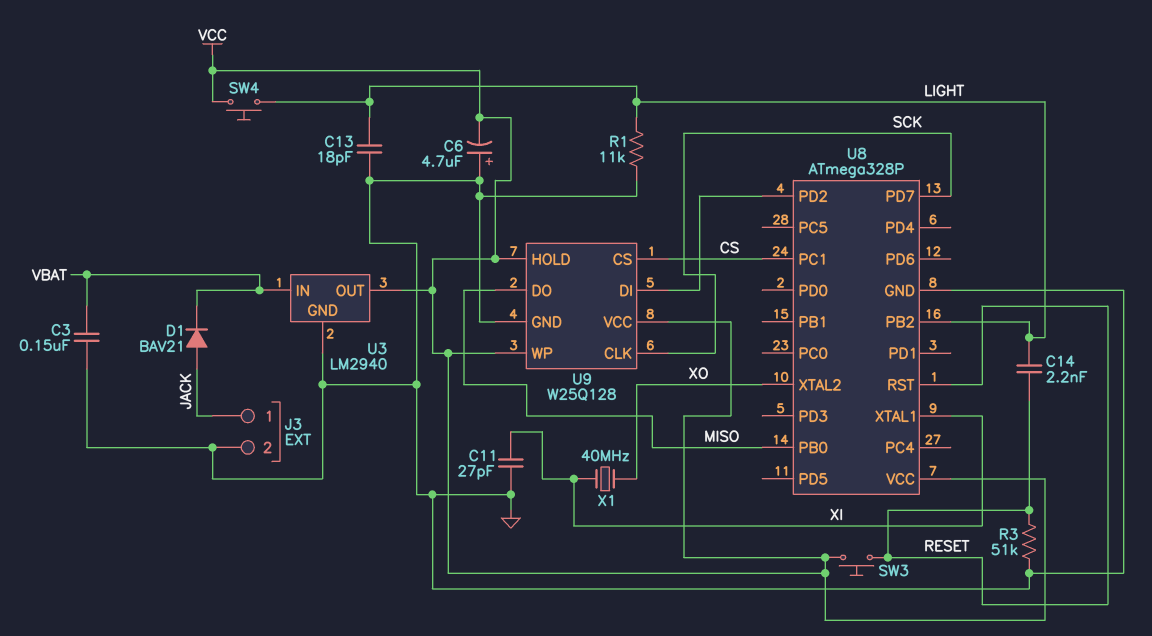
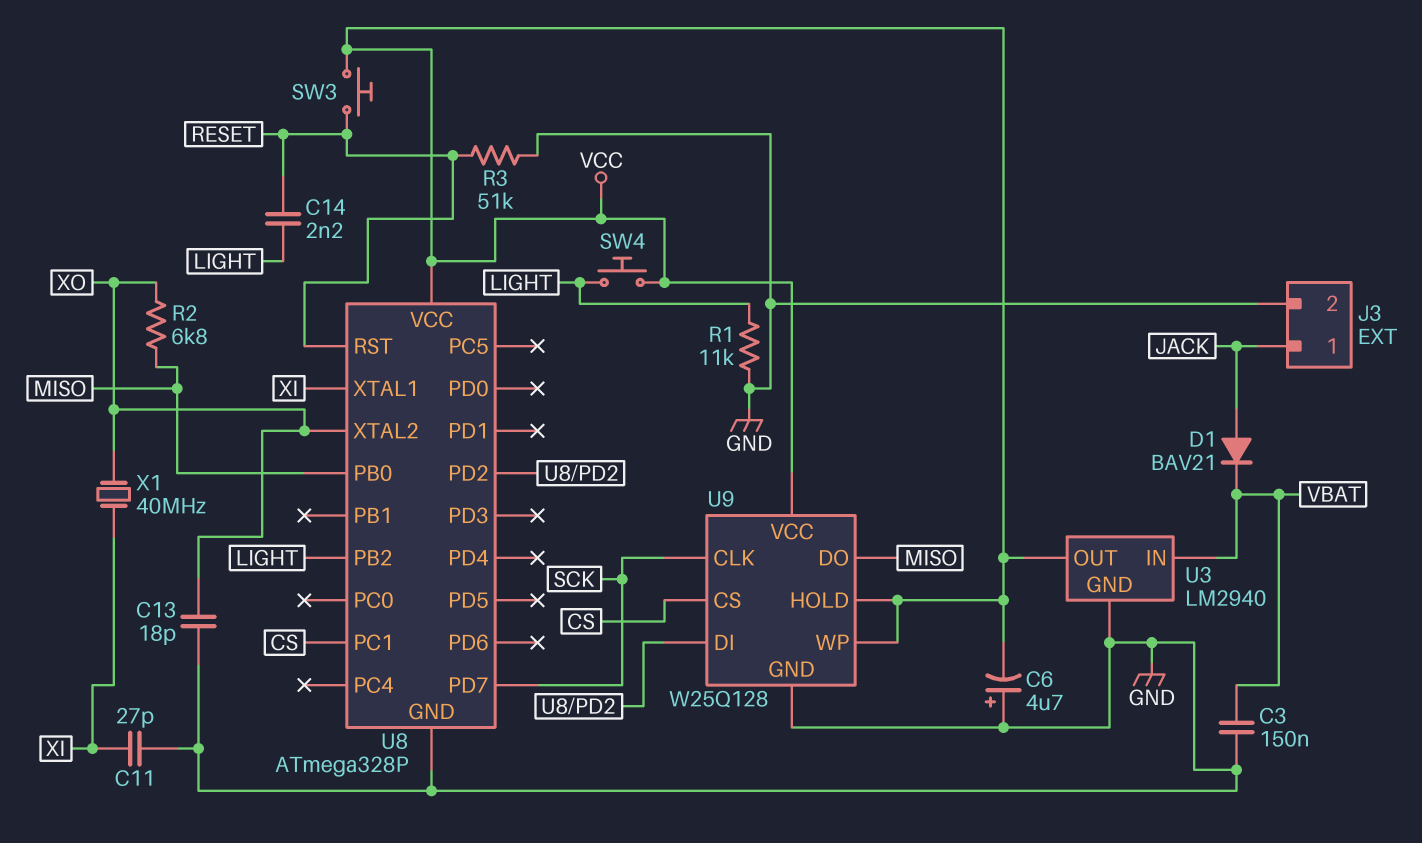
C13: 18pF (GND, LIGHT) -> 18pF (GND, XO)
R2: none -> 6.8k (MISO, XO)

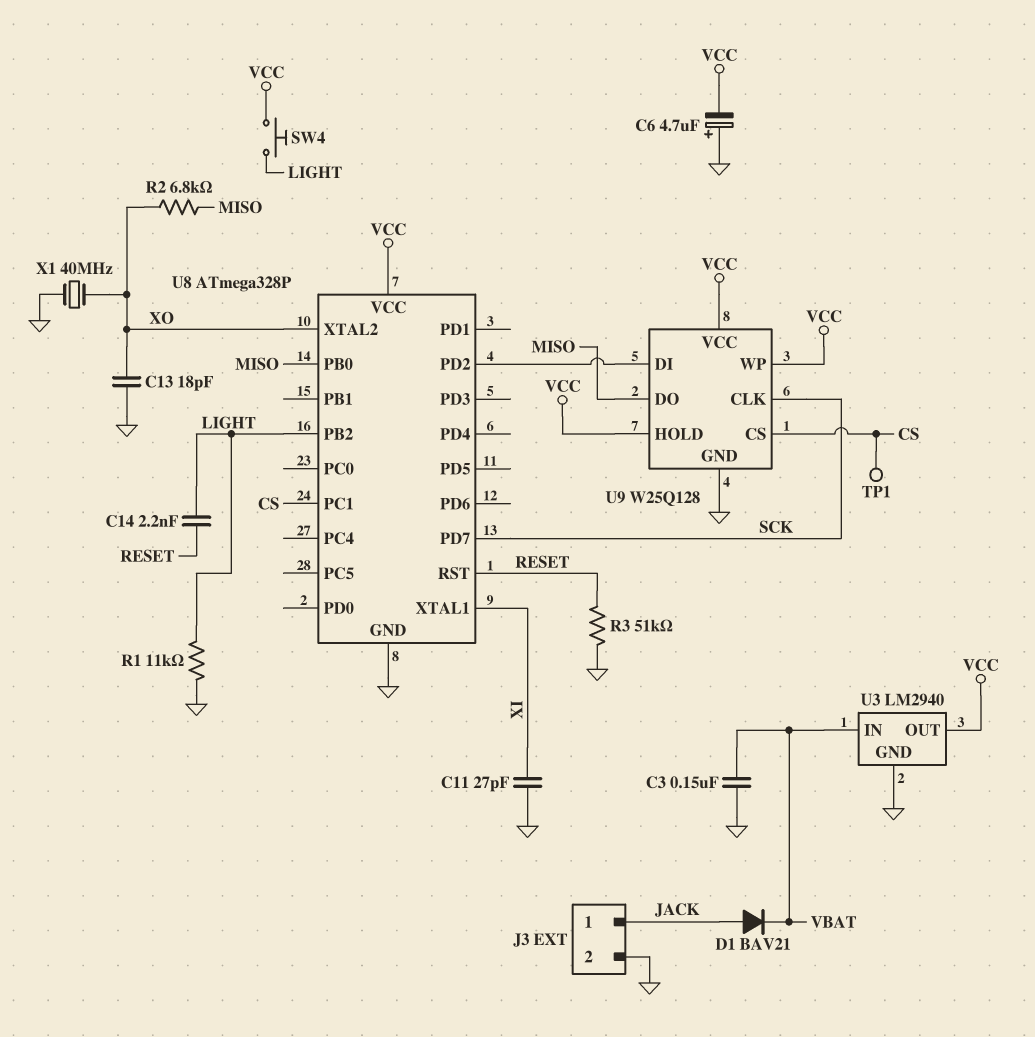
SW3: button (RESET, VCC) -> none
TP1: none -> test point (CS)
X1: 40MHz (XI, XO) -> 40MHz (GND, XO)

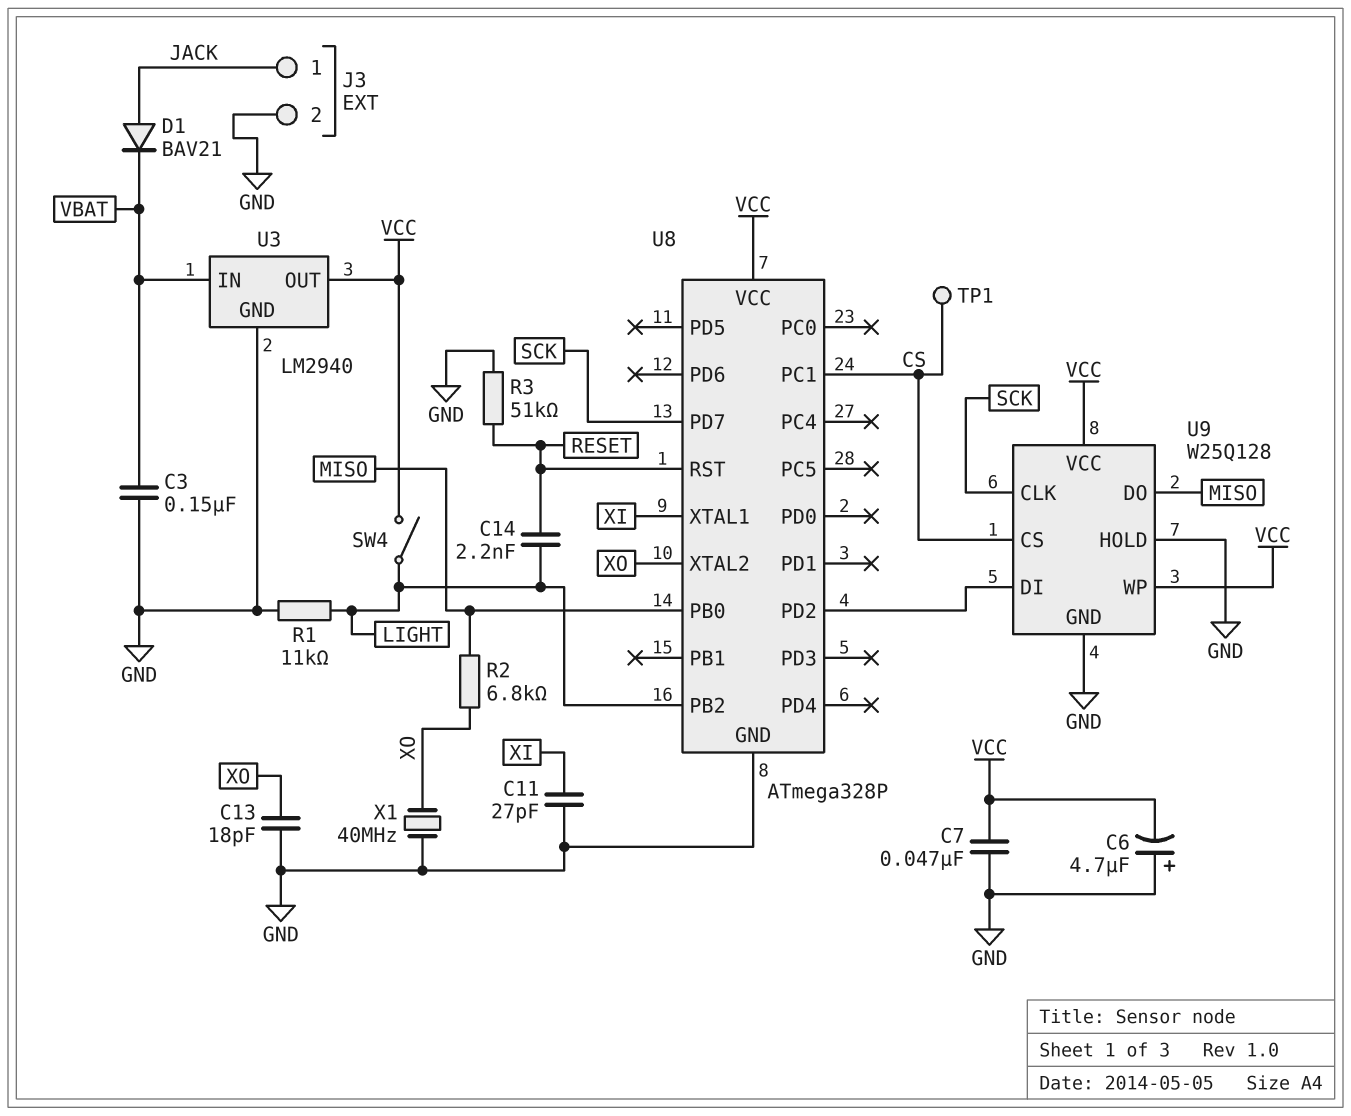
C7: none -> 47nF (GND, VCC)
SW4: button (LIGHT, VCC) -> switch (LIGHT, VCC)
U9 pin HOLD: VCC -> GND

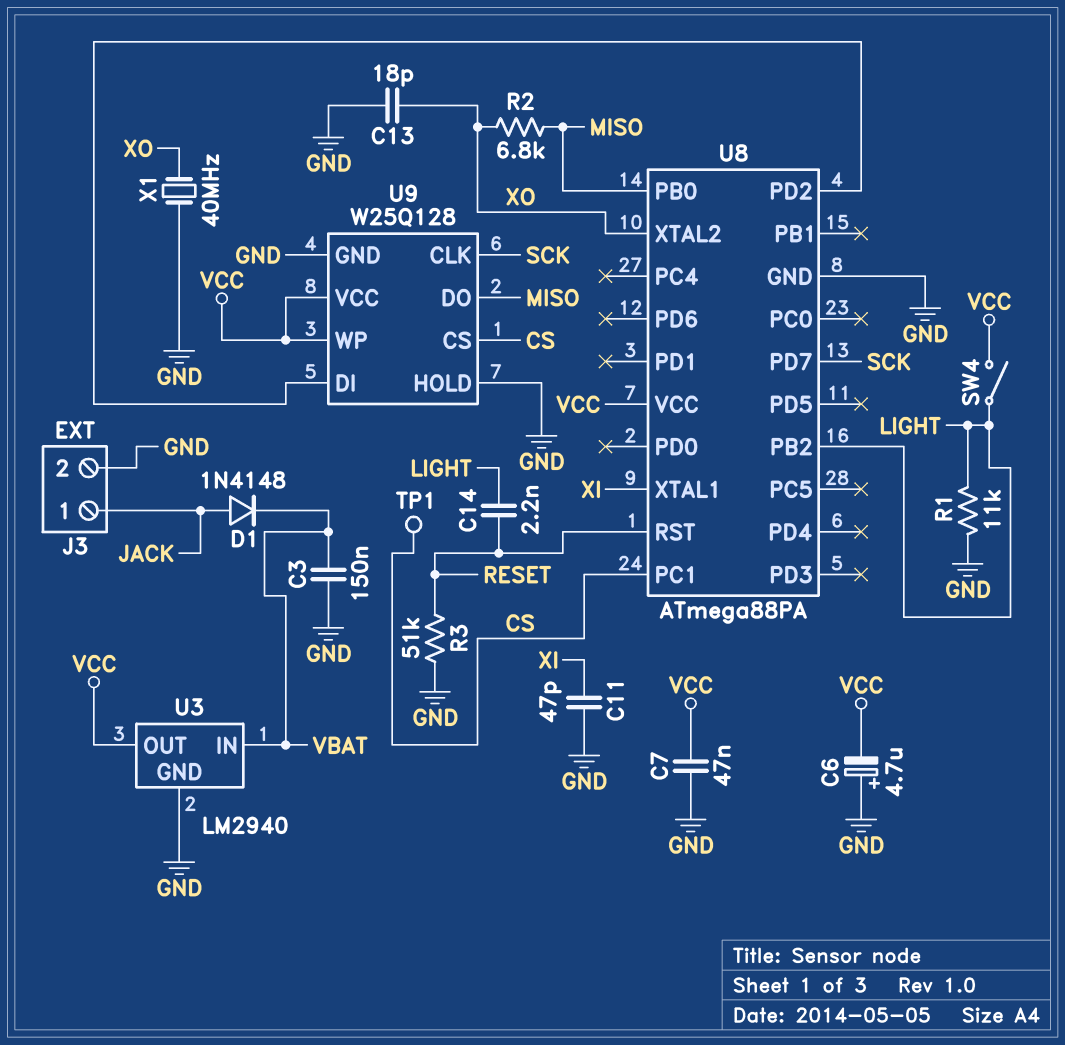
C11: 27pF (GND, XI) -> 47pF (GND, XI)
D1: diode BAV21 (A JACK, K VBAT) -> diode 1N4148 (A JACK, K VBAT)
U8: ATmega328P -> ATmega88PA

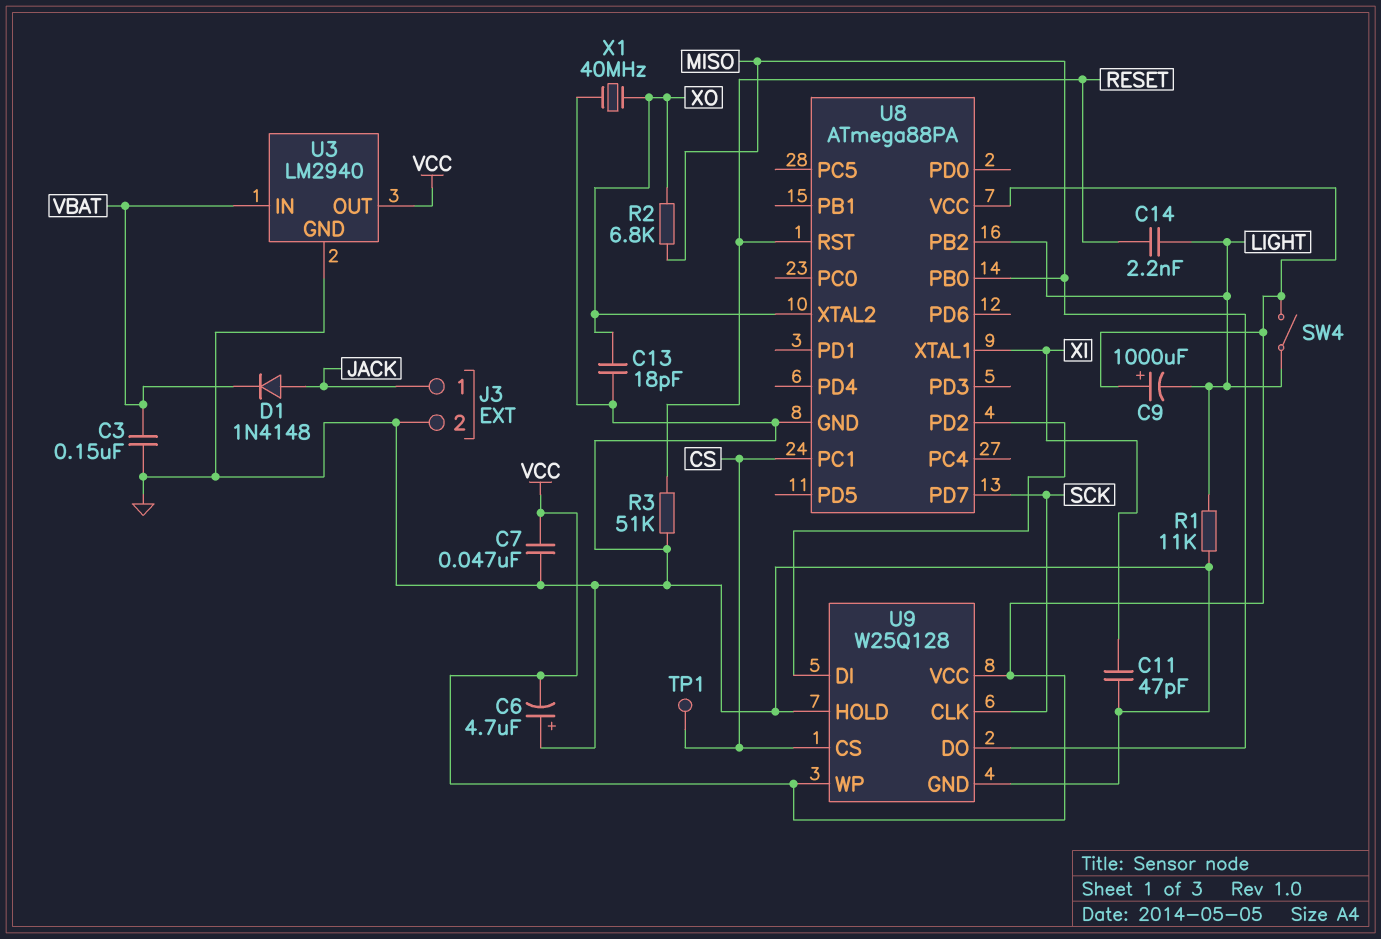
C9: none -> 1000uF (plus VCC, minus LIGHT)

